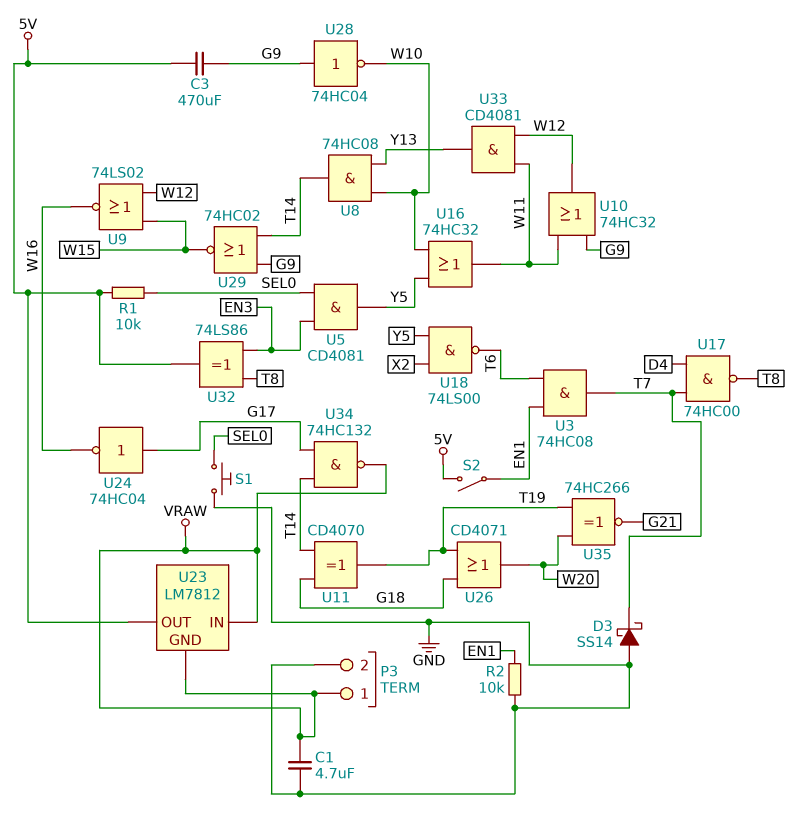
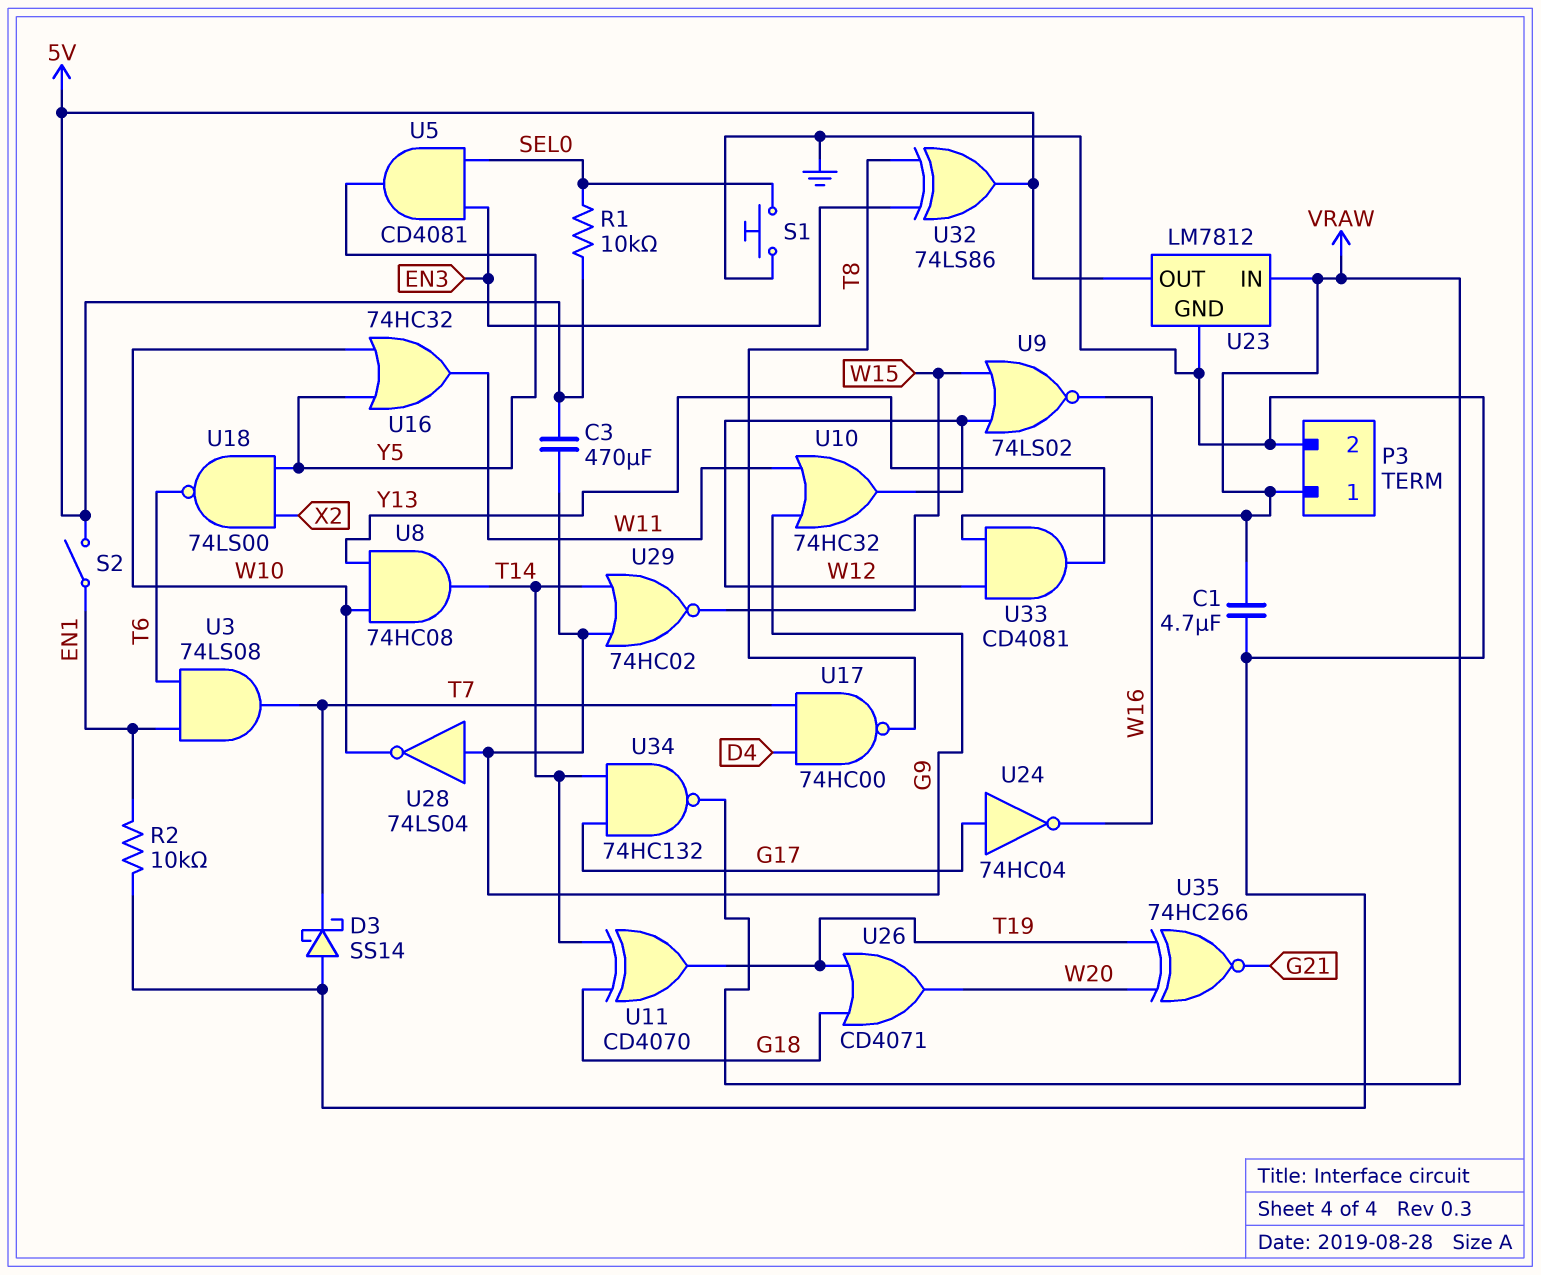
U3: AND 74HC08 (in EN1, in T6, out T7) -> AND 74LS08 (in EN1, in T6, out T7)
U23 pin GND: VRAW -> GND
U28: NOT 74HC04 (in G9, out W10) -> NOT 74LS04 (in G9, out W10)
U33: AND CD4081 (in W11, in W12, out Y13) -> AND CD4081 (in VRAW, in W12, out Y13)

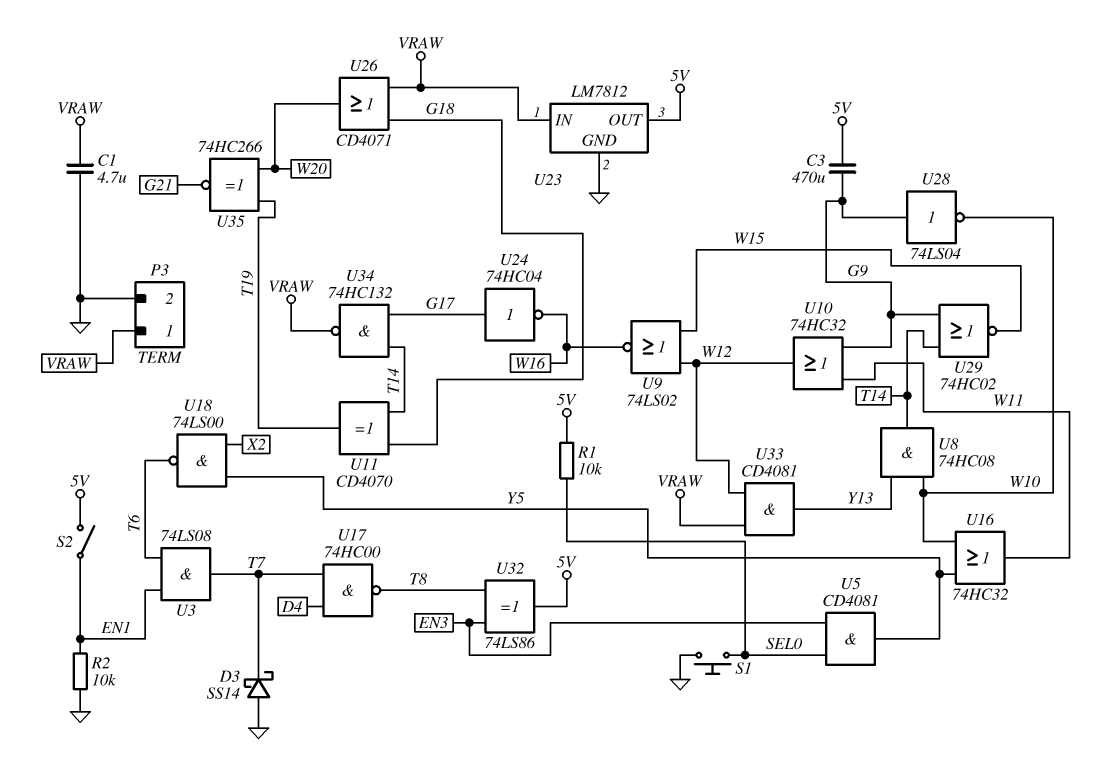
U26: OR CD4071 (in G18, in T19, out W20) -> OR CD4071 (in G18, in VRAW, out W20)

